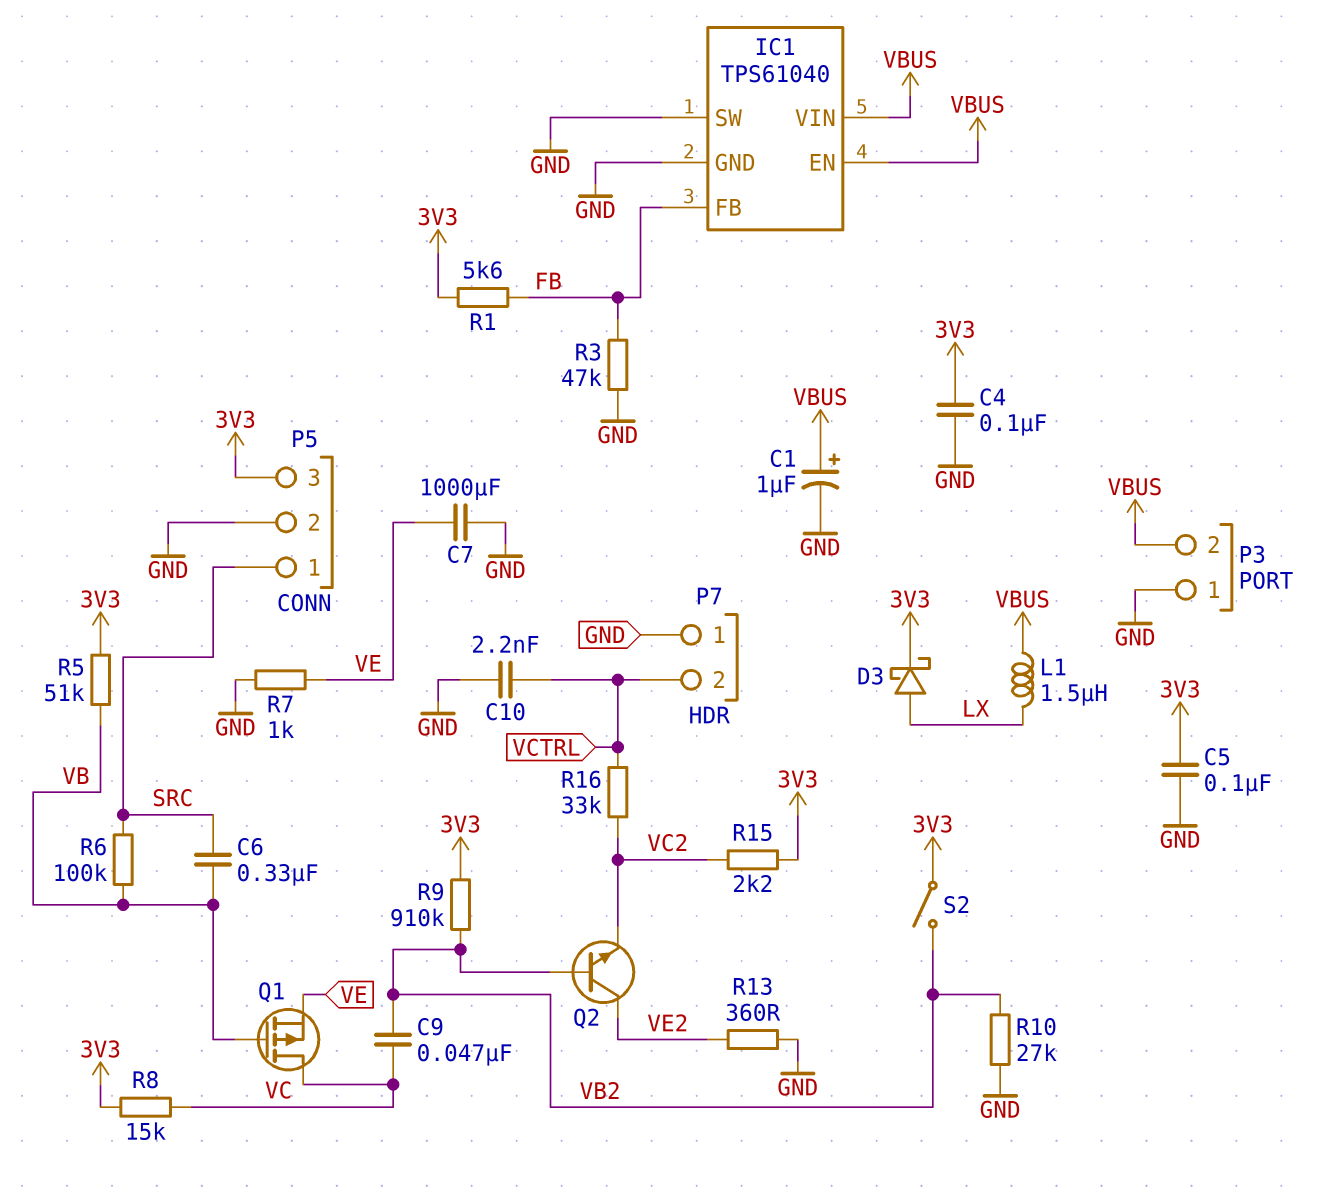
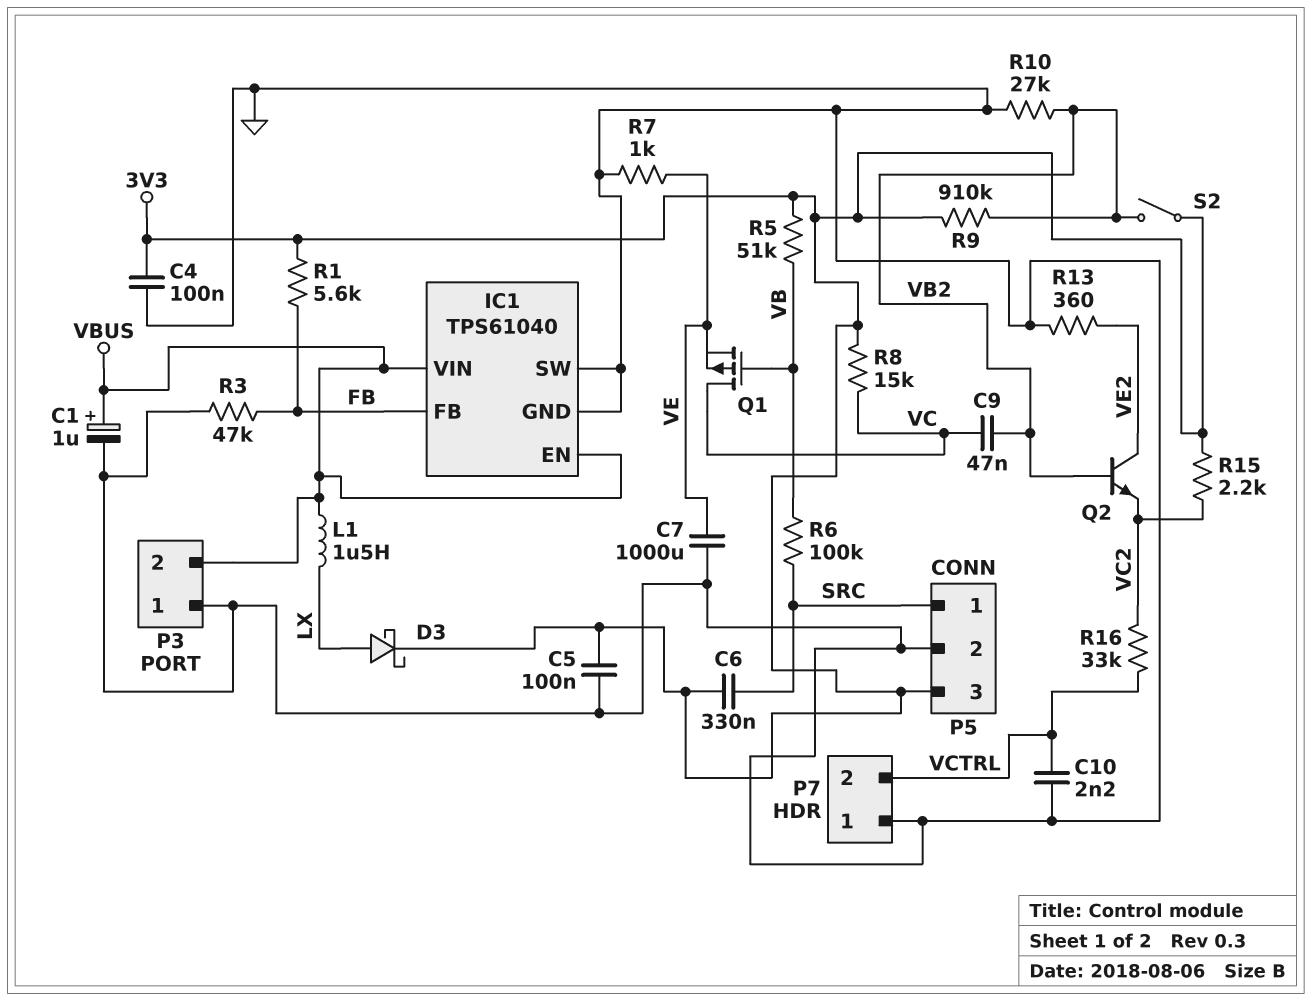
C6: 330nF (SRC, VB) -> 330nF (3V3, SRC)

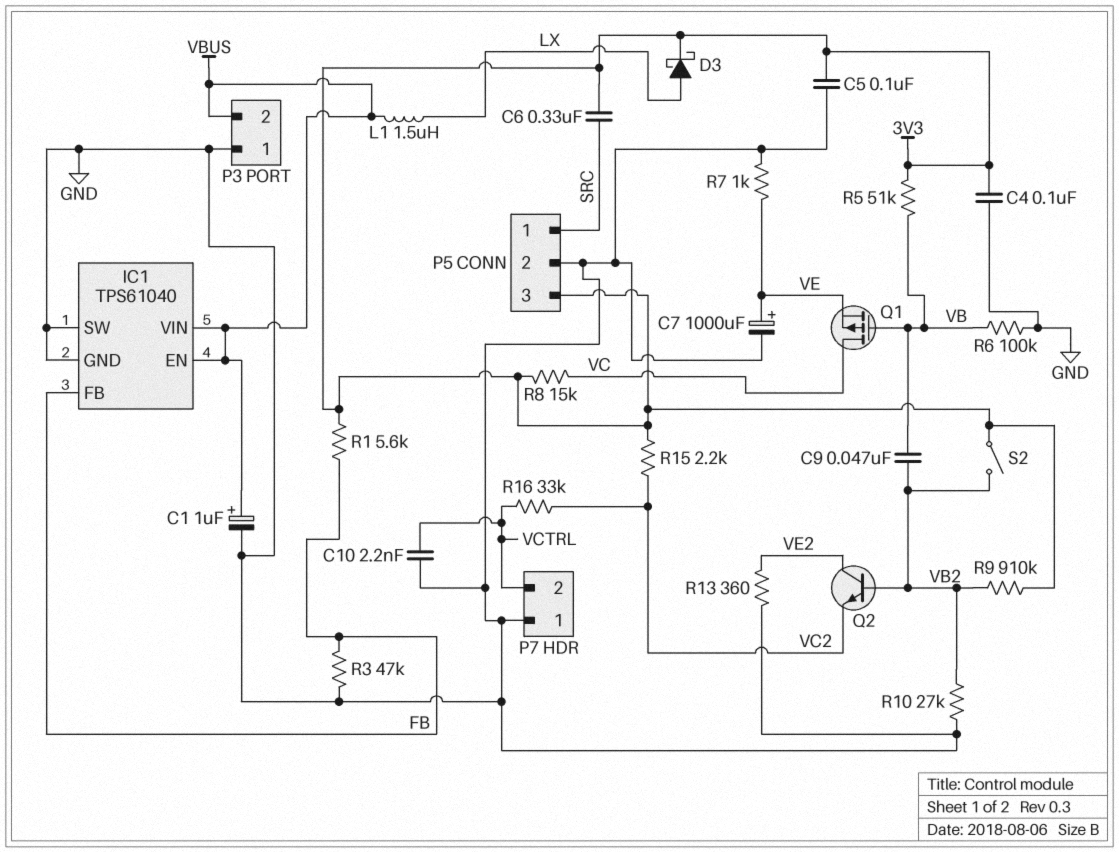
C7: 1000uF (GND, VE) -> 1000uF (plus VE, minus GND)
C9: 47nF (VB2, VC) -> 47nF (VB, VB2)
R6: 100k (SRC, VB) -> 100k (GND, VB)

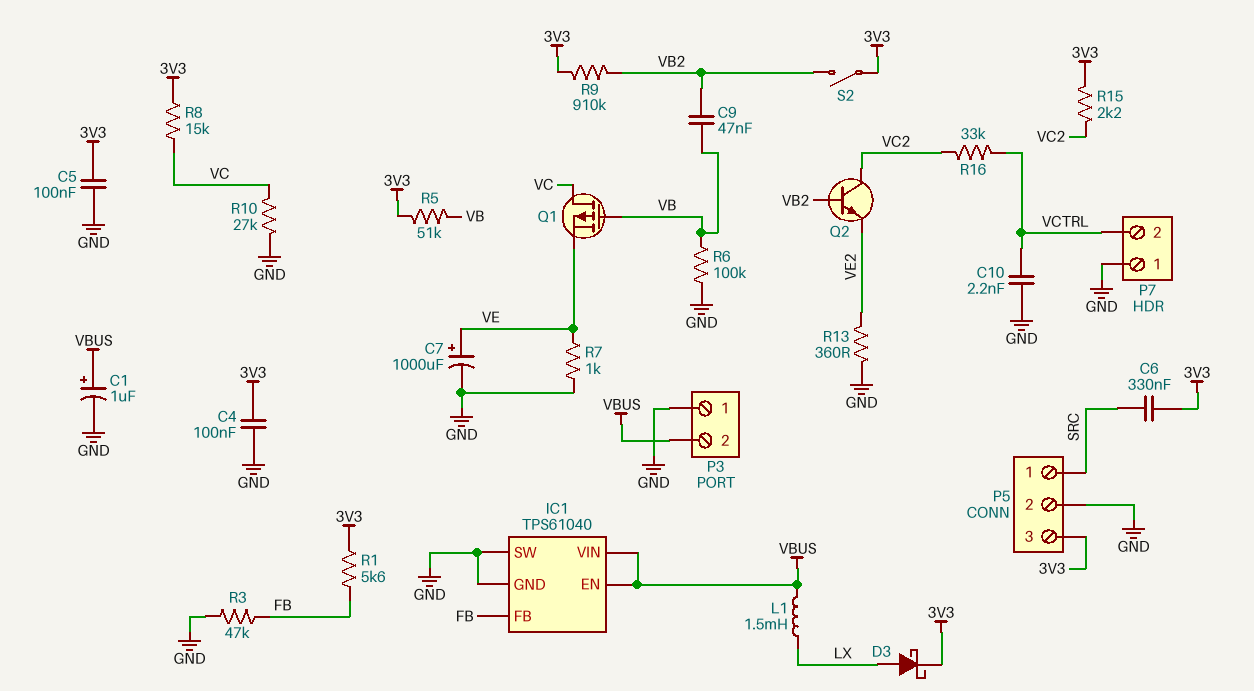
L1: 1.5uH (LX, VBUS) -> 1.5mH (LX, VBUS)
Q2: NPN (B VB2, C VE2, E VC2) -> NPN (B VB2, C VC2, E VE2)
R10: 27k (GND, VB2) -> 27k (GND, VC)

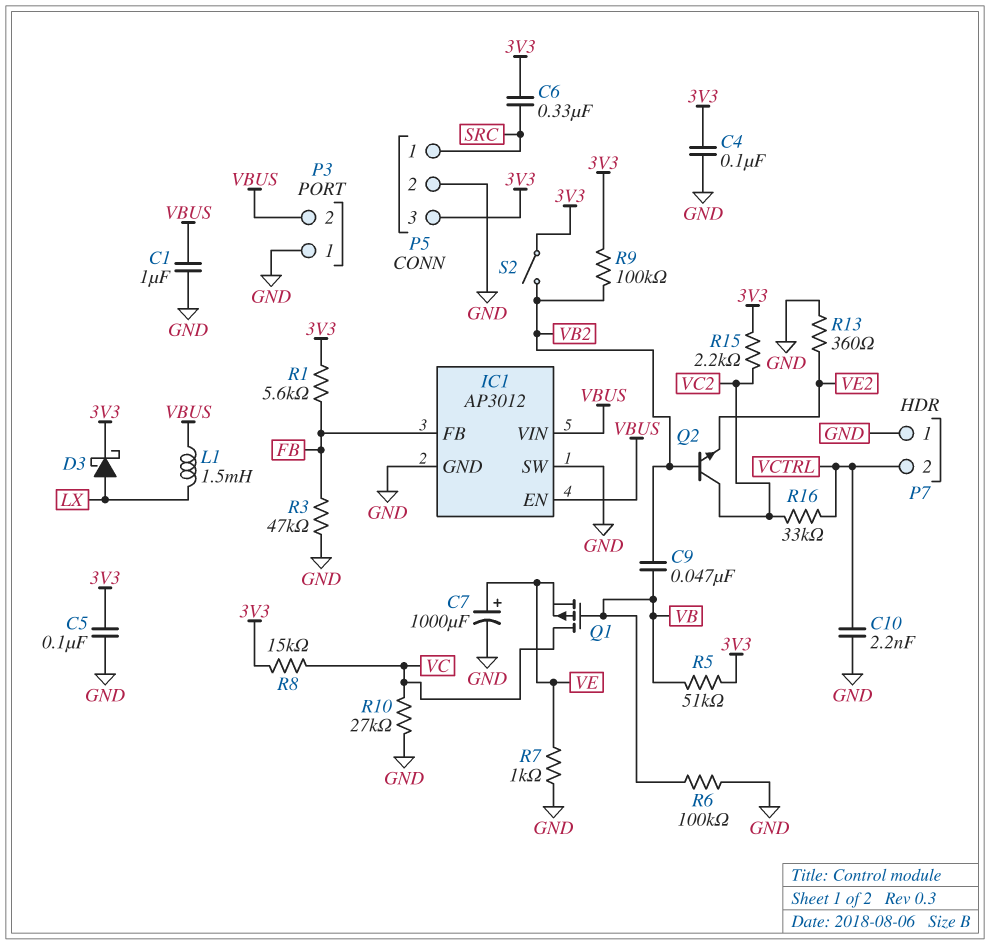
C1: 1uF (plus VBUS, minus GND) -> 1uF (GND, VBUS)
IC1: TPS61040 -> AP3012
R9: 910k (3V3, VB2) -> 100k (3V3, VB2)

